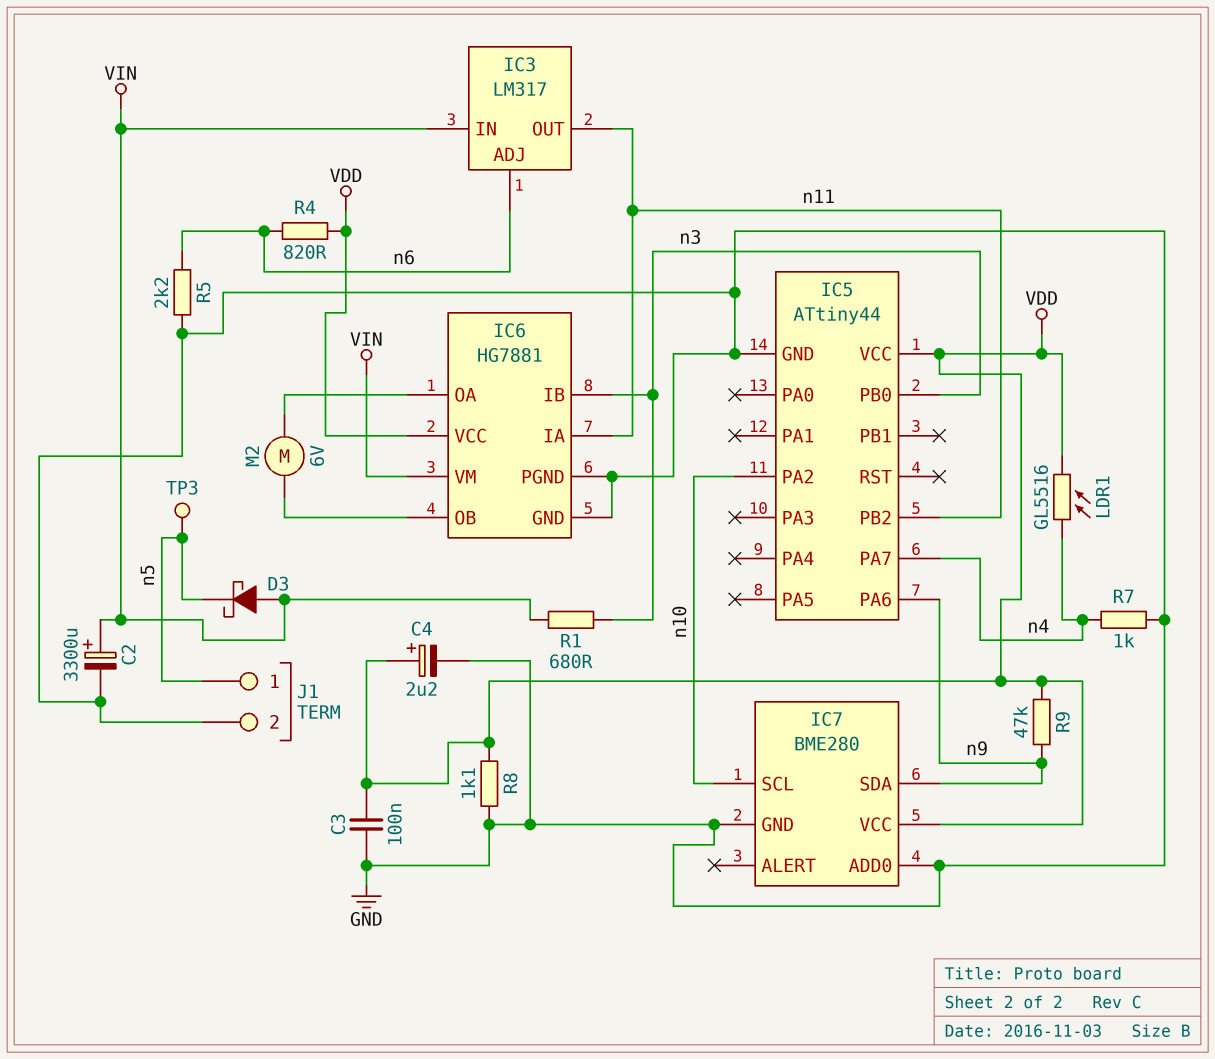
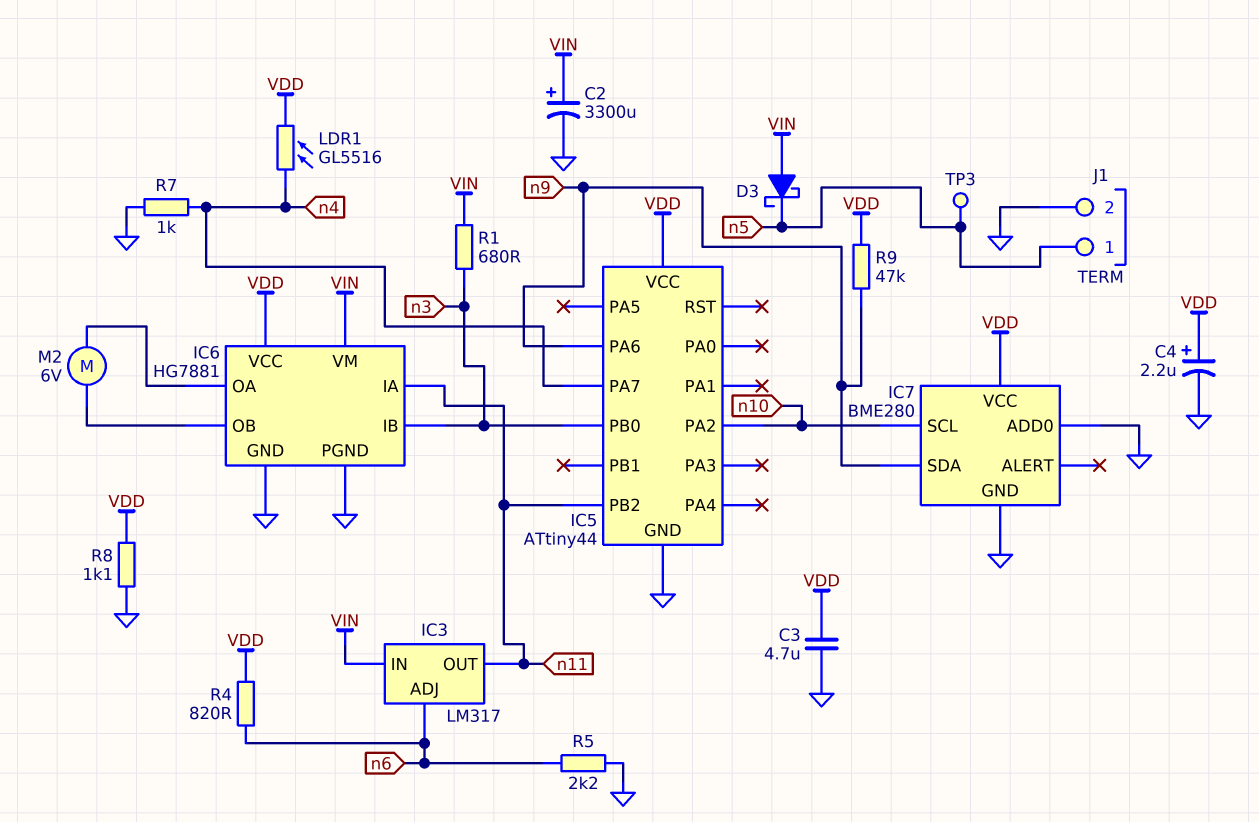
C3: 100nF (GND, VDD) -> 4.7uF (GND, VDD)

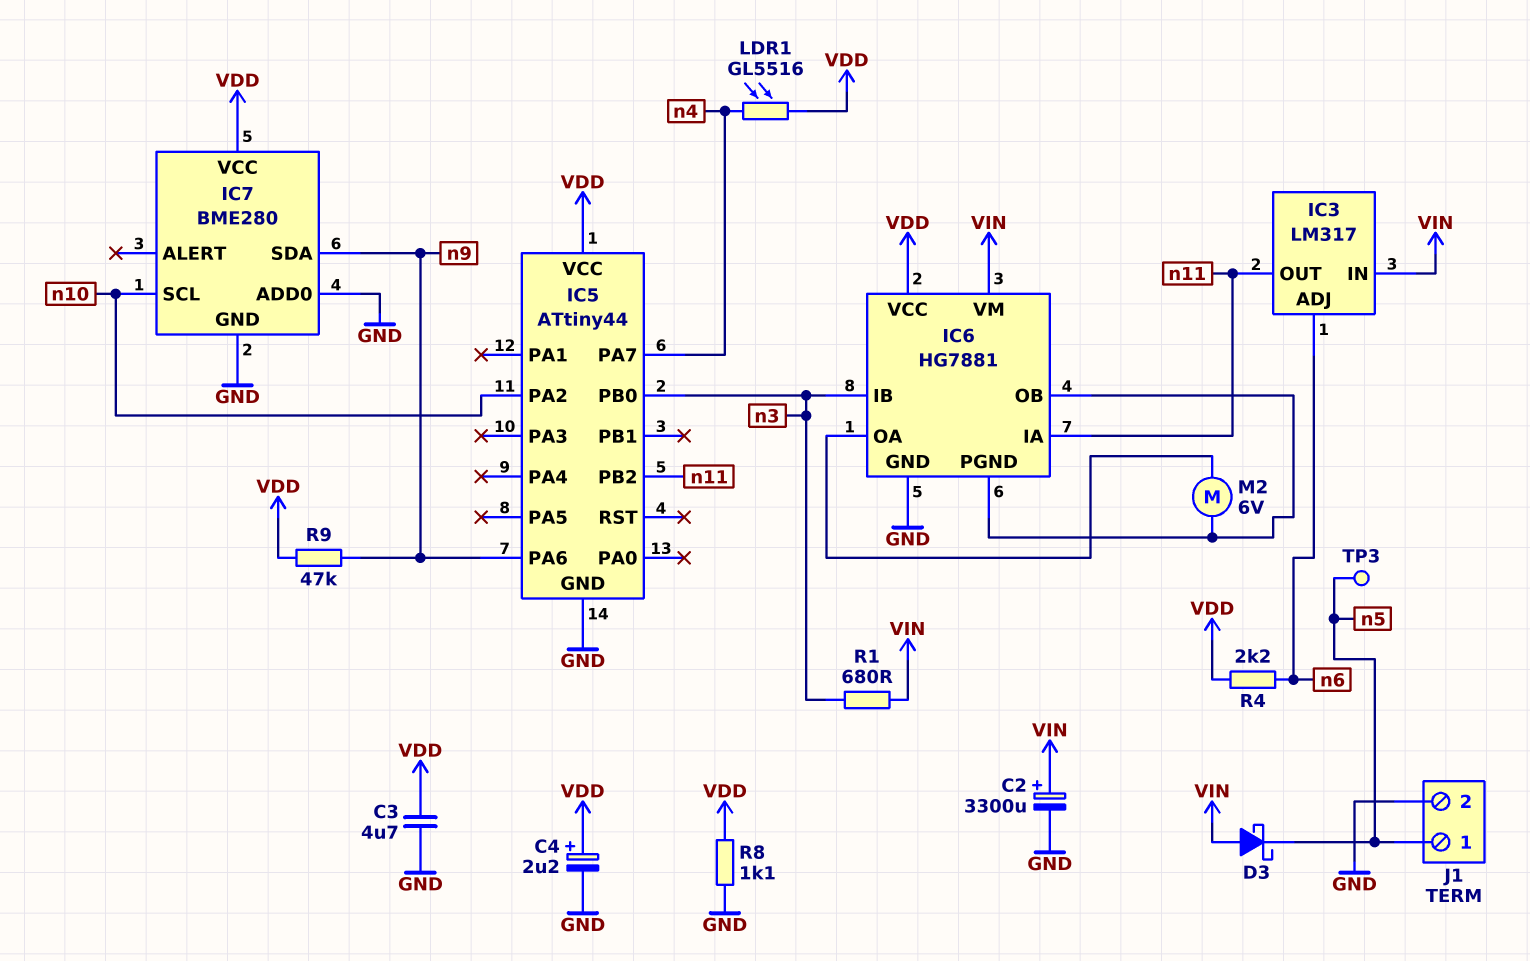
IC6 pin PGND: GND -> IC6/OB
R4: 820 (VDD, n6) -> 2.2k (VDD, n6)
R5: 2.2k (GND, n6) -> none
R7: 1k (GND, n4) -> none

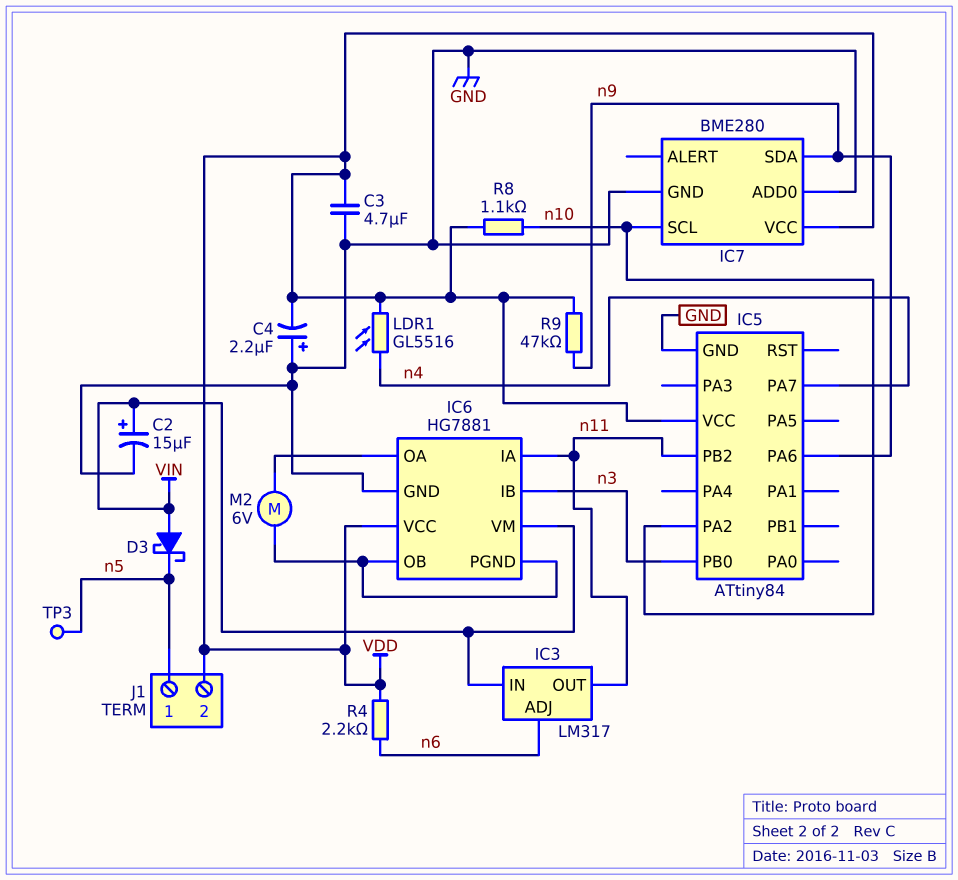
C2: 3300uF (plus VIN, minus GND) -> 15uF (plus VIN, minus GND)
C4: 2.2uF (plus VDD, minus GND) -> 2.2uF (plus GND, minus VDD)
IC5: ATtiny44 -> ATtiny84
J1 pin 2: GND -> VDD
R1: 680 (VIN, n3) -> none
R8: 1.1k (GND, VDD) -> 1.1k (VDD, n10)

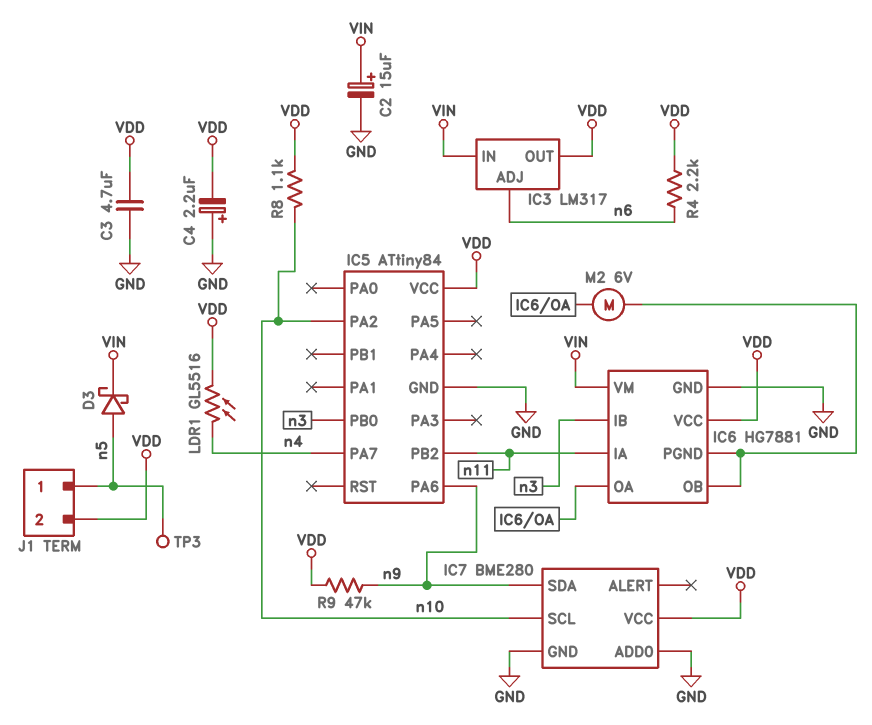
D3: schottky (A VIN, K n5) -> schottky (A n5, K VIN)
IC3 pin OUT: n11 -> VDD

